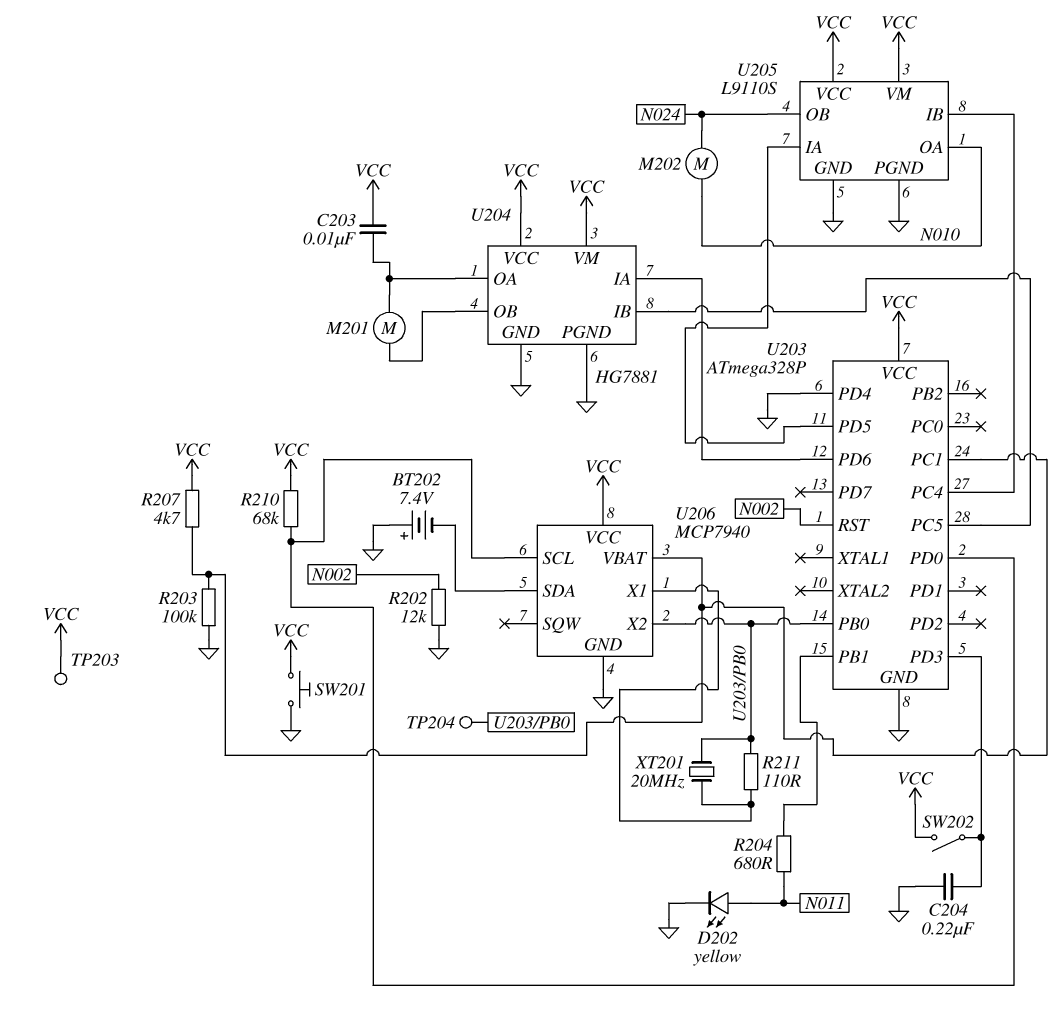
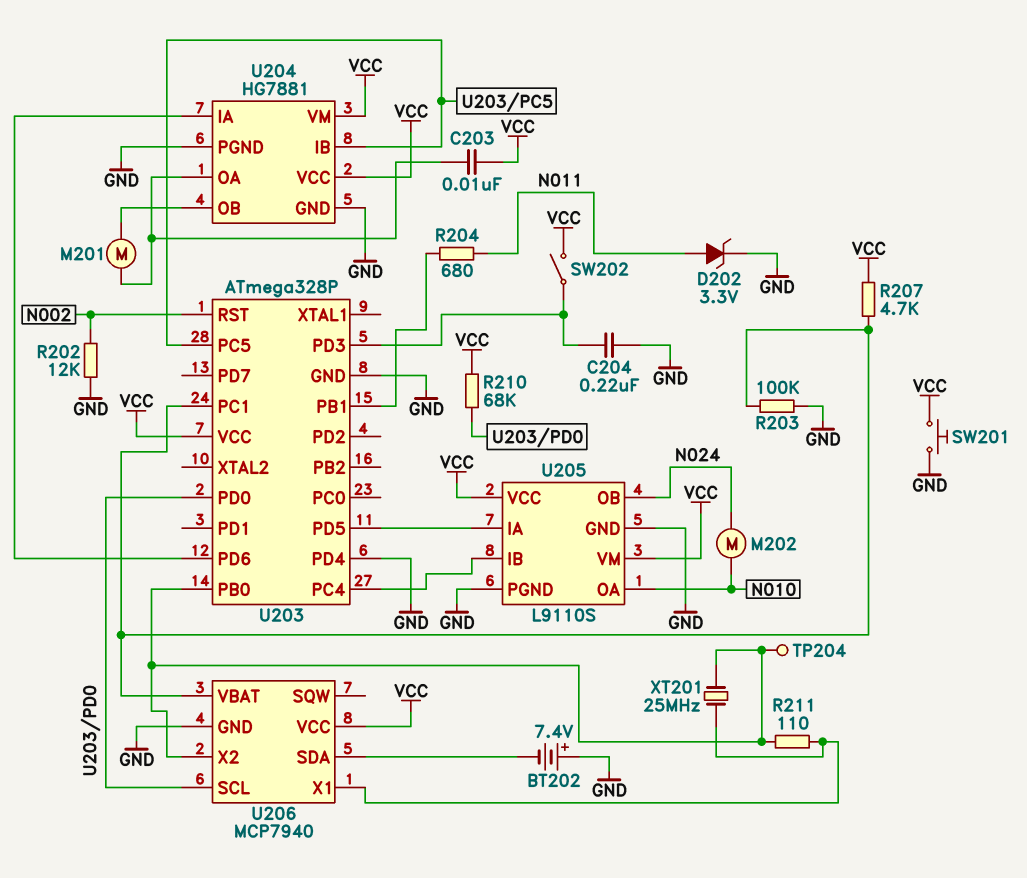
D202: LED yellow (A N011, K GND) -> zener 3.3V (A N011, K GND)
TP203: test point (VCC) -> none
XT201: 20MHz (U203/PB0, U206/X1) -> 25MHz (U203/PB0, U206/X1)

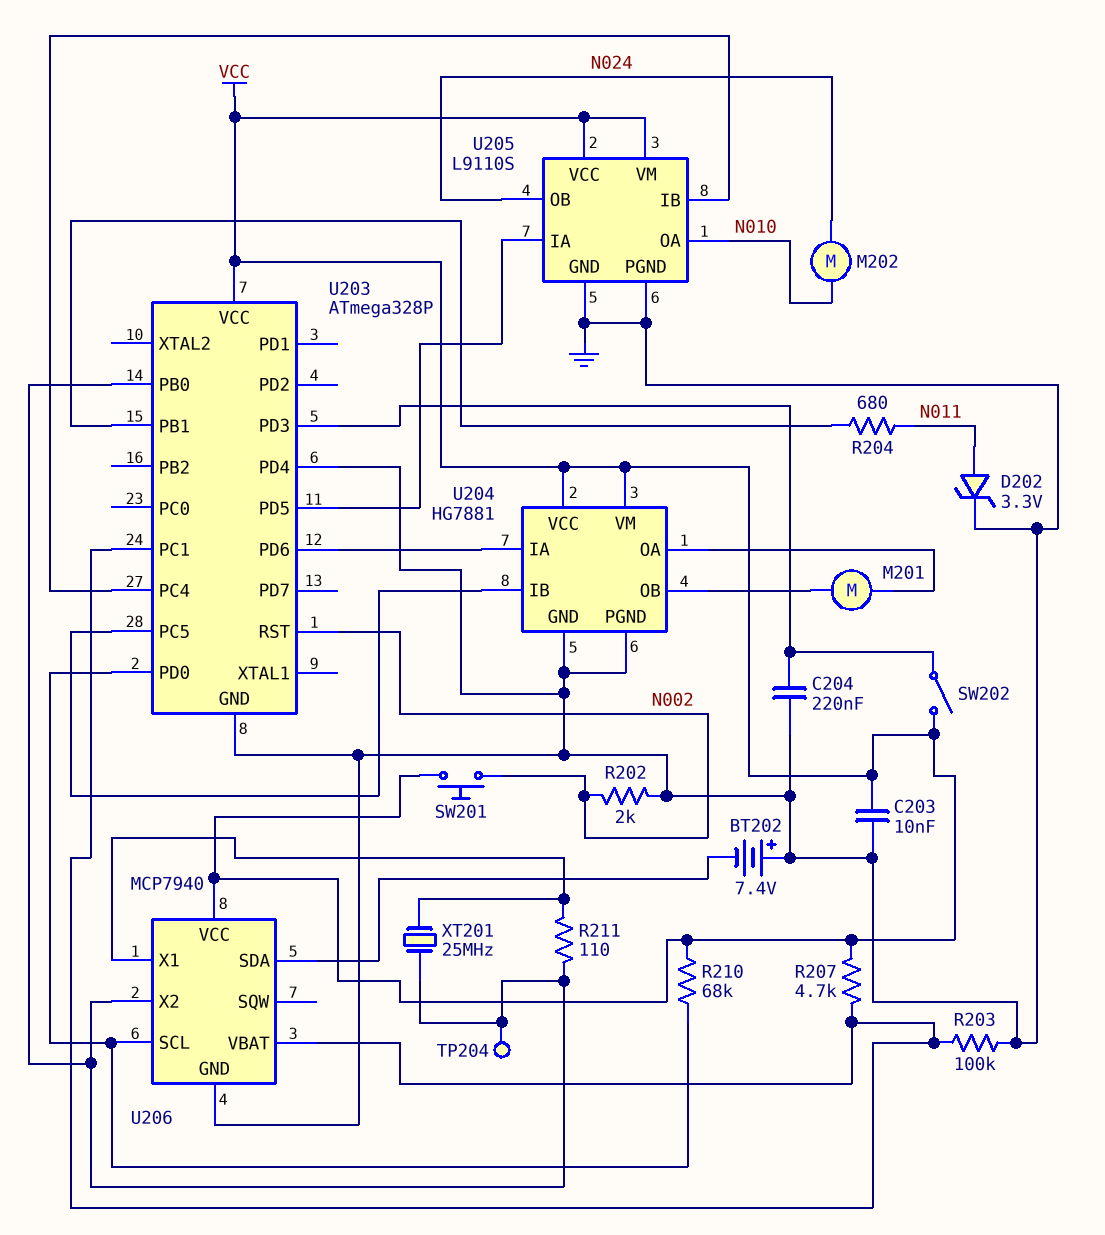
C203: 10nF (U204/OA, VCC) -> 10nF (GND, VCC)
R202: 12k (GND, N002) -> 2k (GND, N002)
SW201: button (GND, VCC) -> button (N002, VCC)

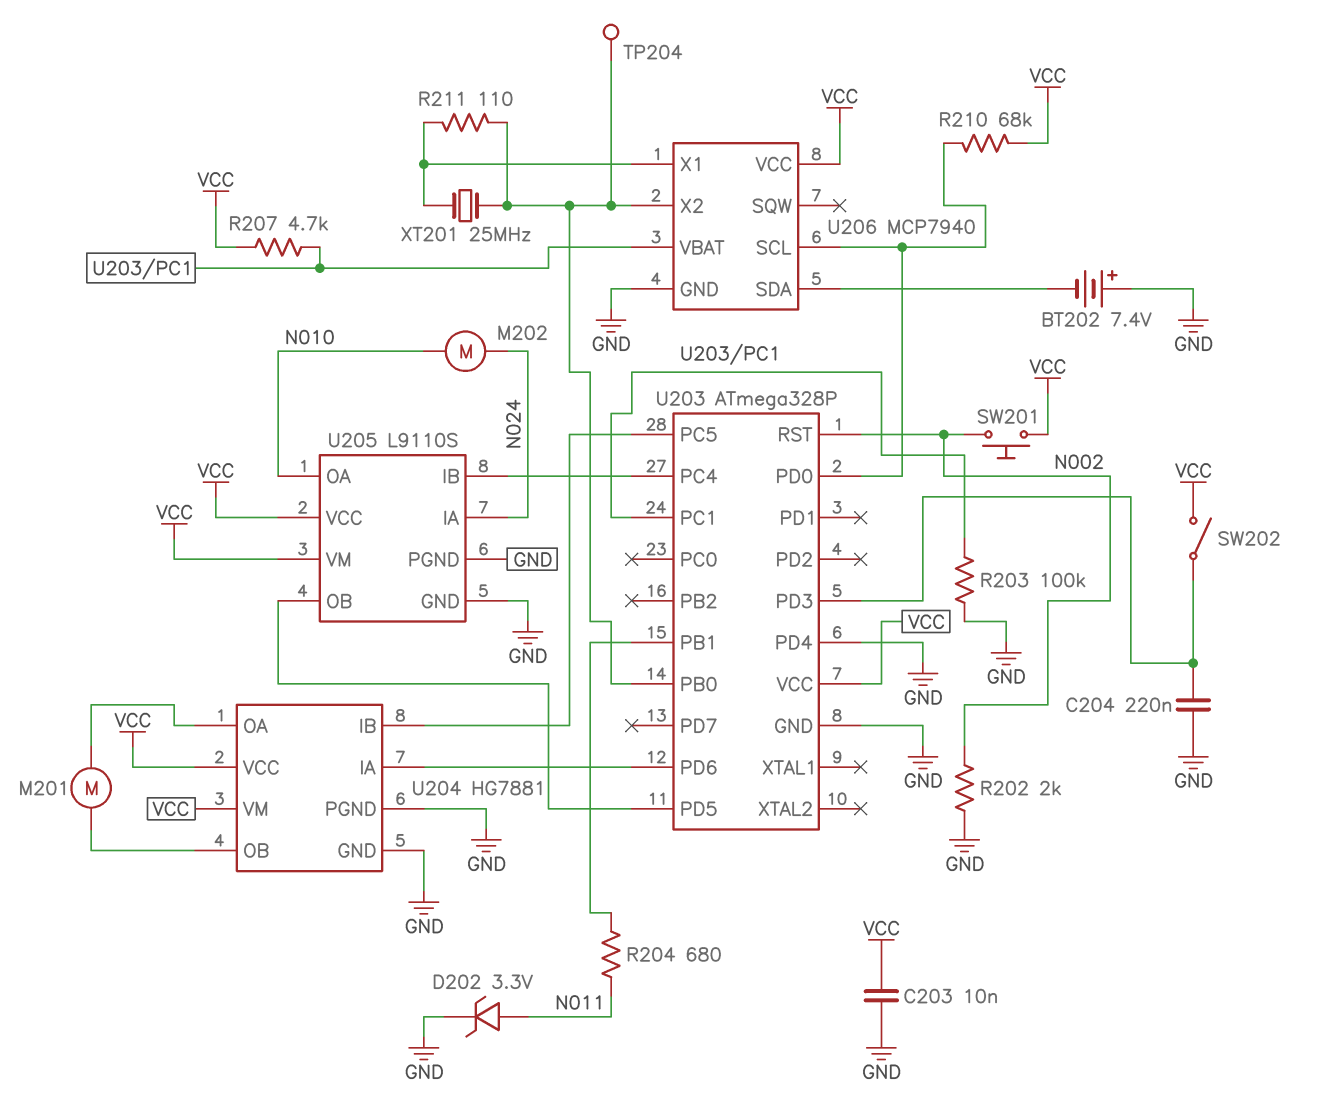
U205 pin IA: U203/PD5 -> N024
U205 pin OB: N024 -> U203/PD5

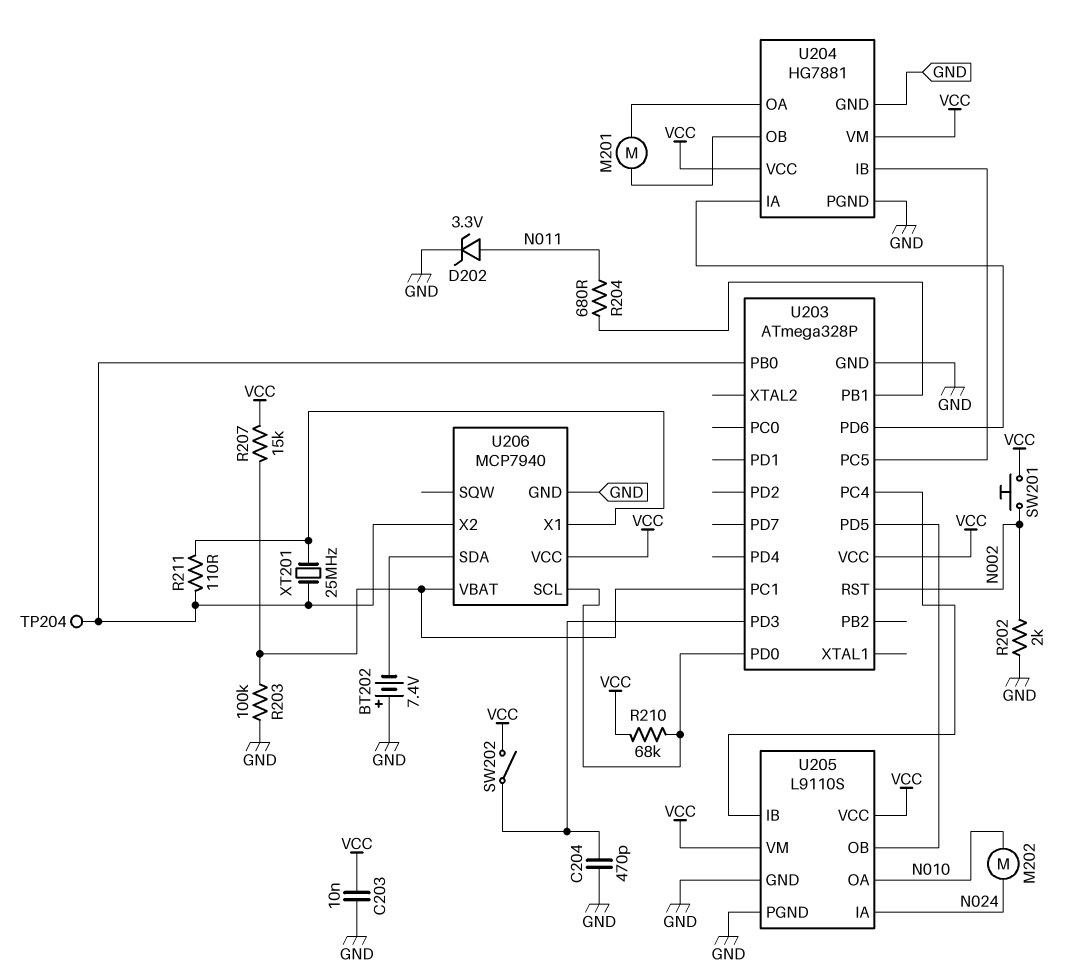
C204: 220nF (GND, U203/PD3) -> 470pF (GND, U203/PD3)
R207: 4.7k (U203/PC1, VCC) -> 15k (U203/PC1, VCC)
U203 pin PD4: GND -> none

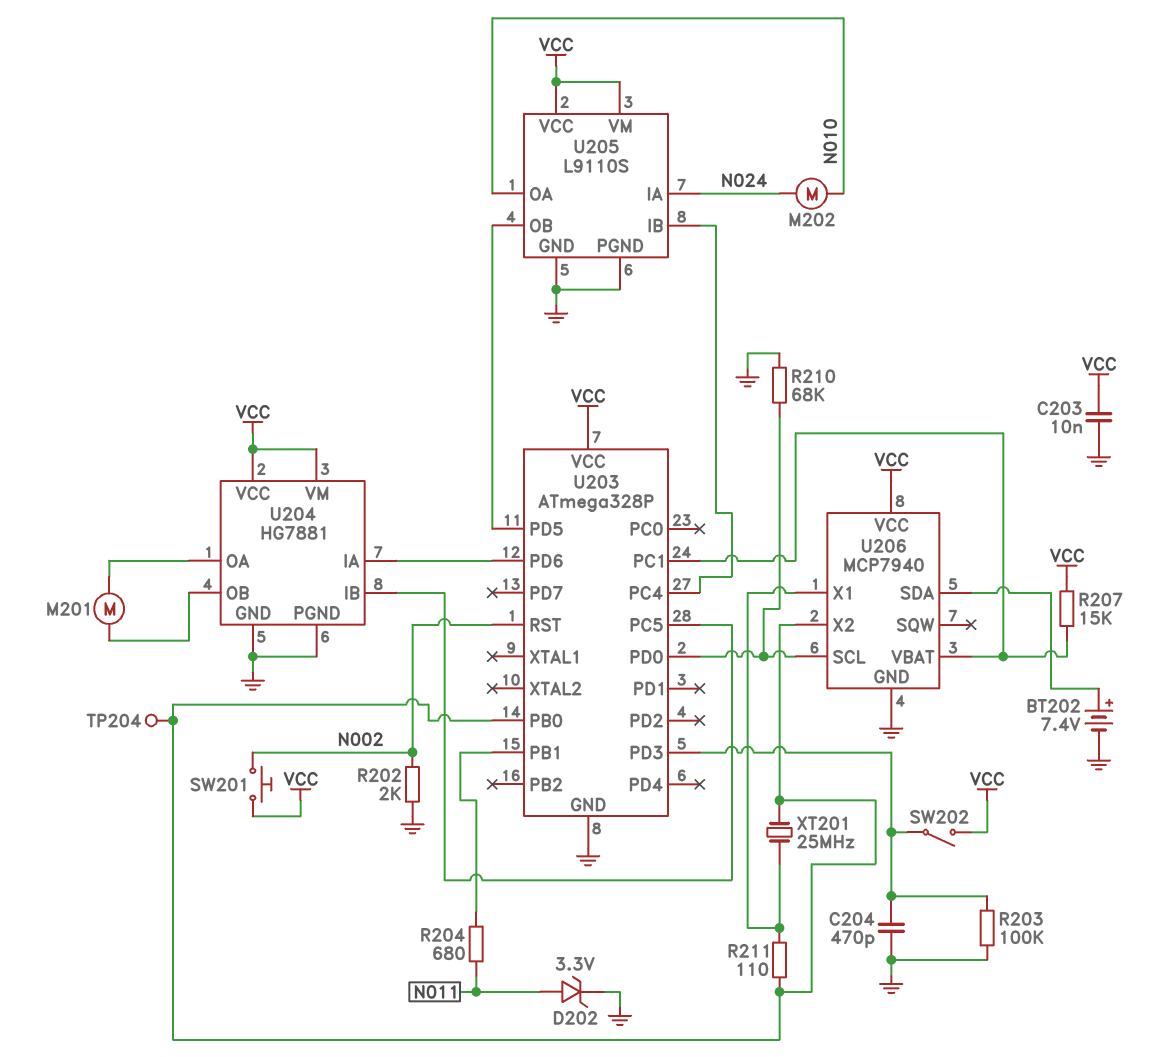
BT202: 7.4V (plus GND, minus U206/SDA) -> 7.4V (plus U206/SDA, minus GND)
R203: 100k (GND, U203/PC1) -> 100k (GND, U203/PD3)
R210: 68k (U203/PD0, VCC) -> 68k (GND, U203/PD0)

